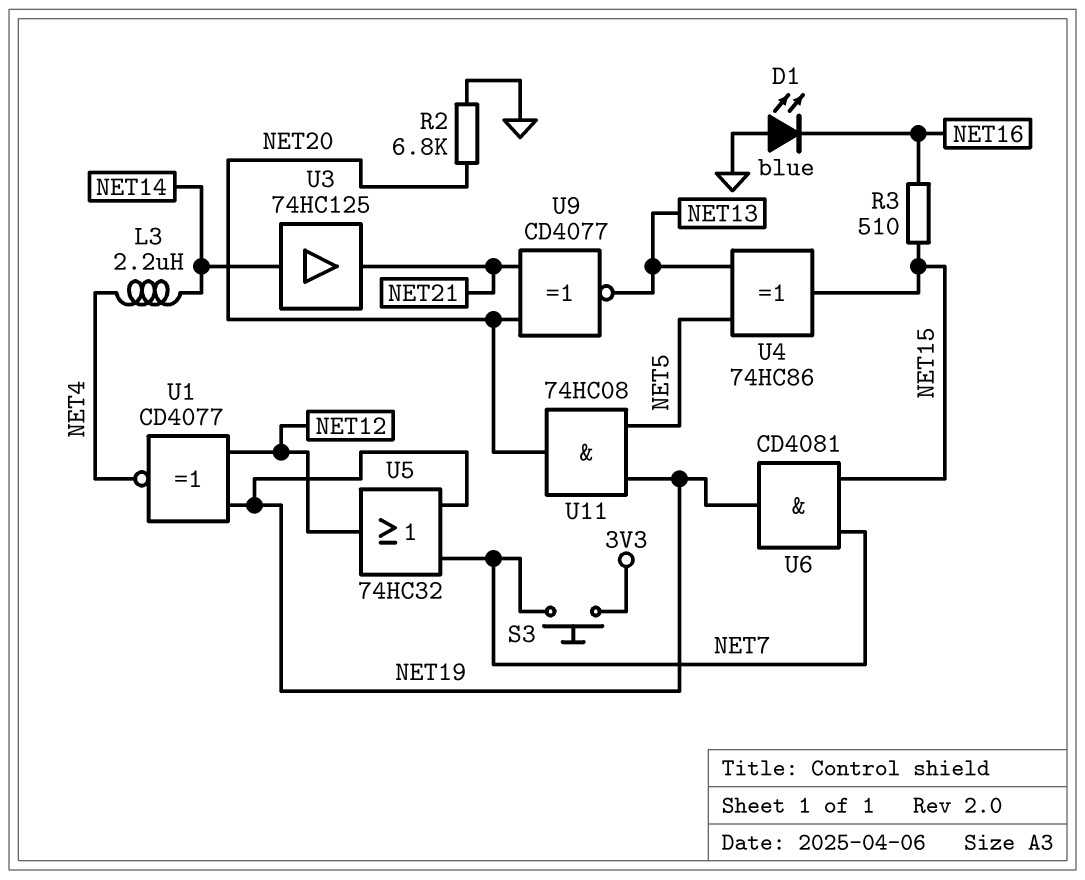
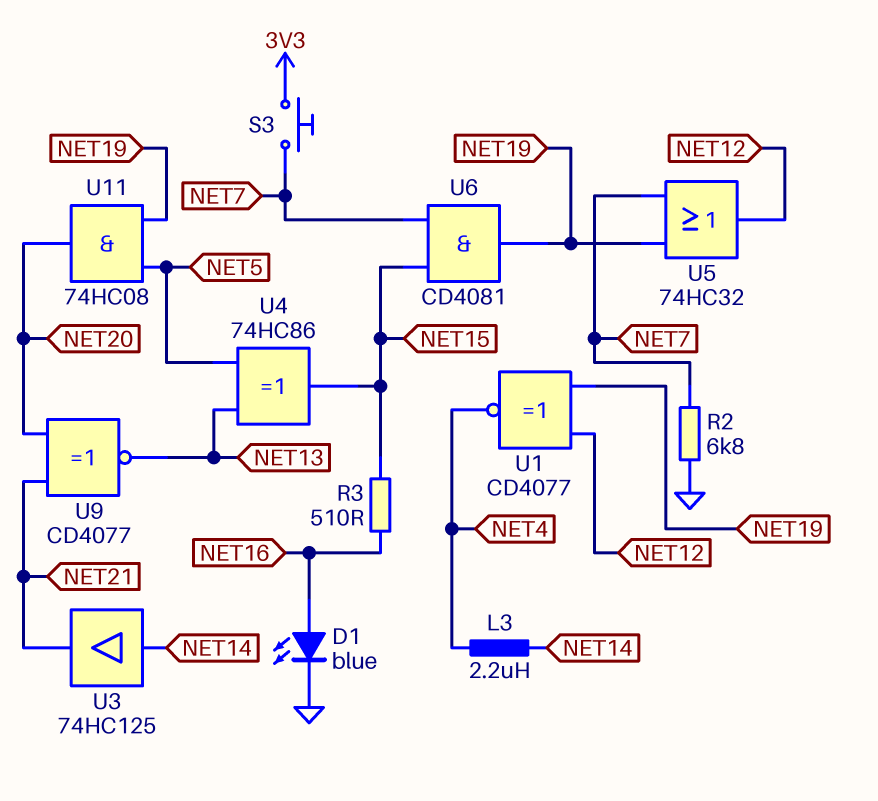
D1: LED blue (A GND, K NET16) -> LED blue (A NET16, K GND)
R2: 6.8k (GND, NET20) -> 6.8k (GND, NET7)

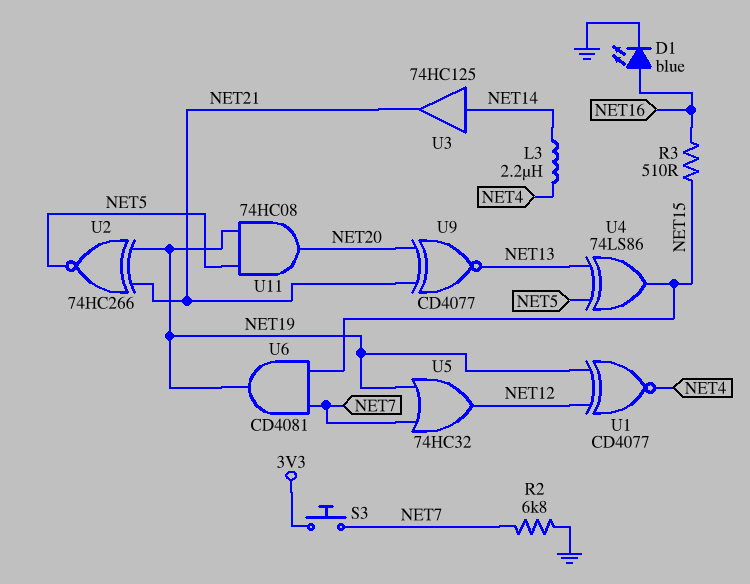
U2: none -> XNOR 74HC266 (in NET19, in NET21, out NET5)
U4: XOR 74HC86 (in NET5, in NET13, out NET15) -> XOR 74LS86 (in NET5, in NET13, out NET15)

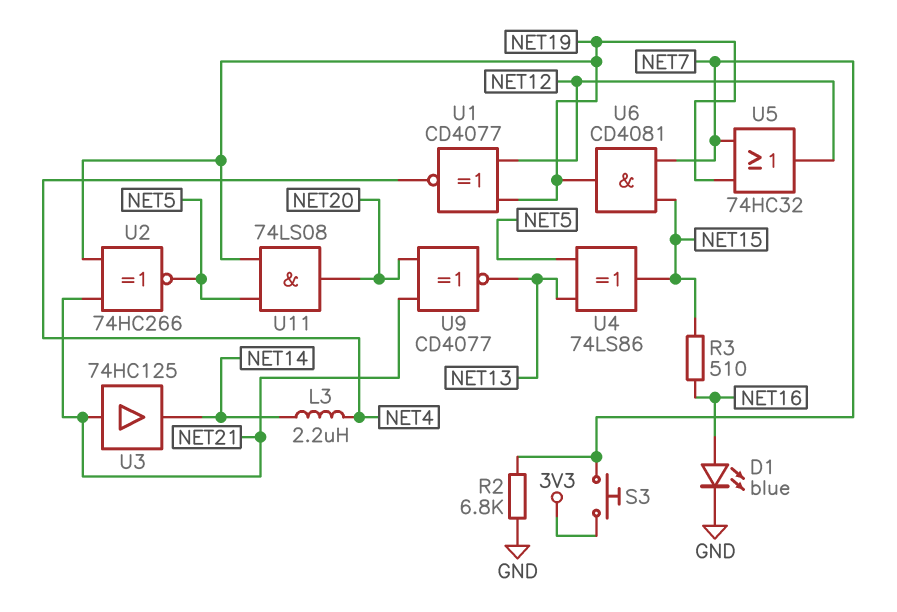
U3: buffer 74HC125 (in NET14, out NET21) -> buffer 74HC125 (in NET21, out NET14)
U11: AND 74HC08 (in NET5, in NET19, out NET20) -> AND 74LS08 (in NET5, in NET19, out NET20)

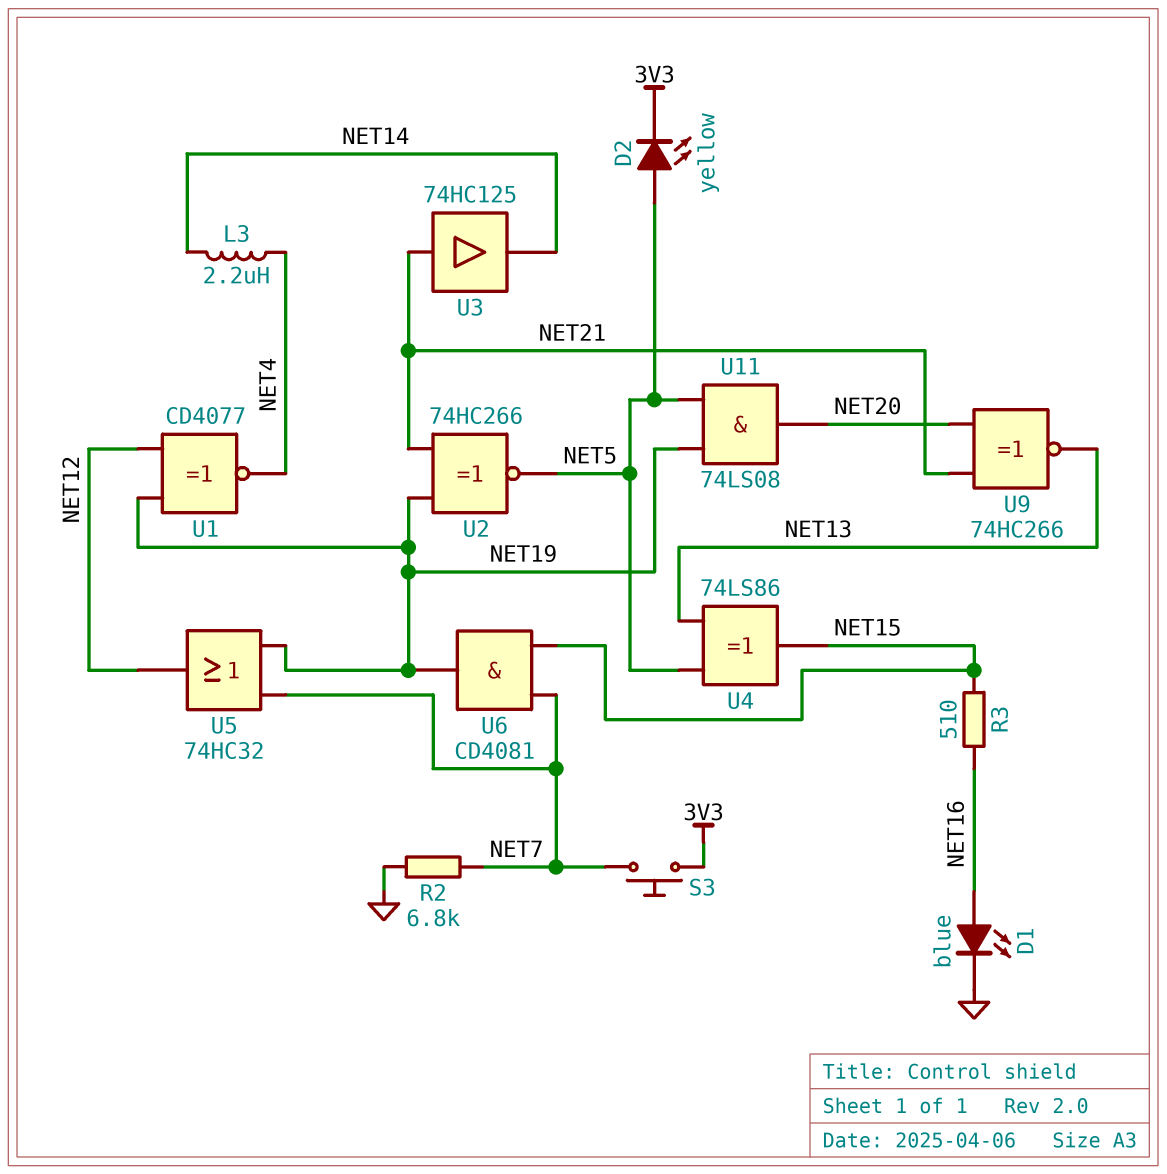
D2: none -> LED yellow (A NET5, K 3V3)
U9: XNOR CD4077 (in NET20, in NET21, out NET13) -> XNOR 74HC266 (in NET20, in NET21, out NET13)

